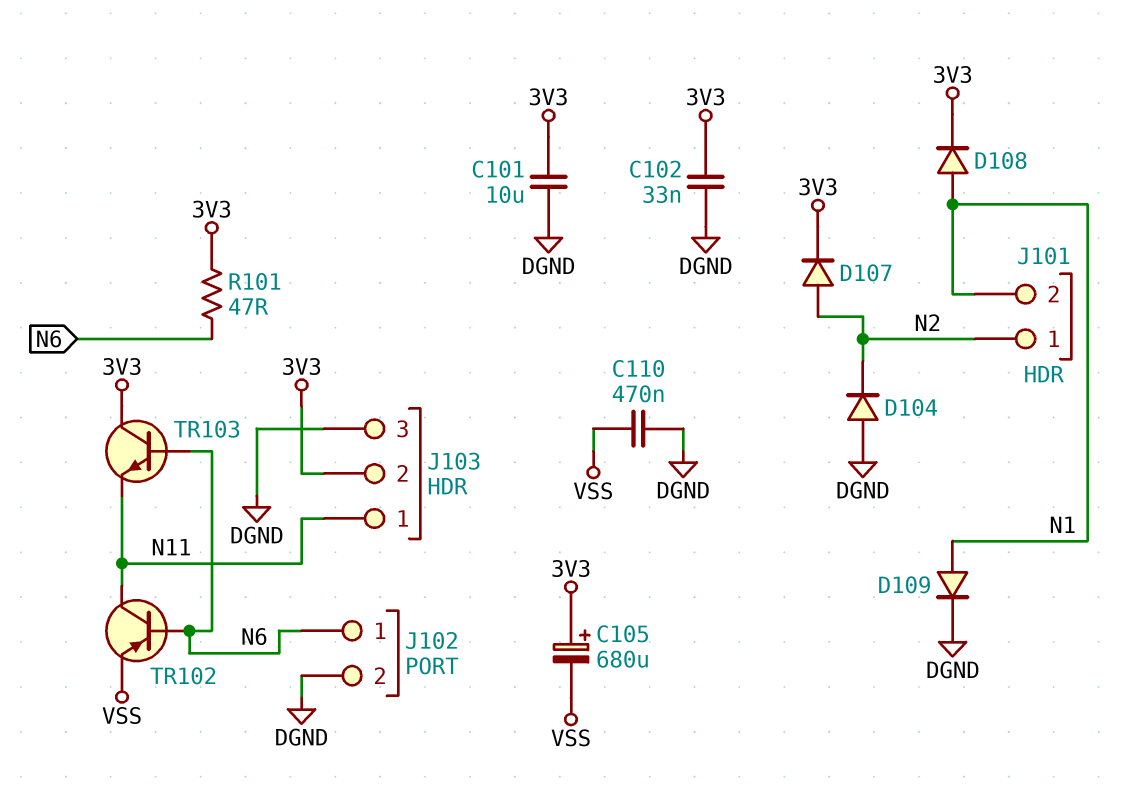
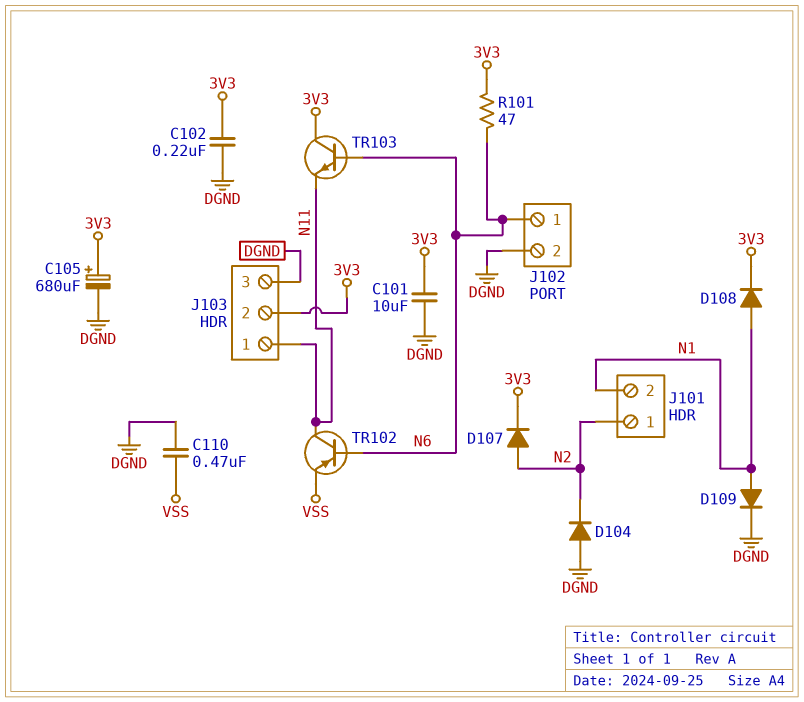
C102: 33nF (3V3, DGND) -> 220nF (3V3, DGND)
C105: 680uF (plus 3V3, minus VSS) -> 680uF (plus 3V3, minus DGND)

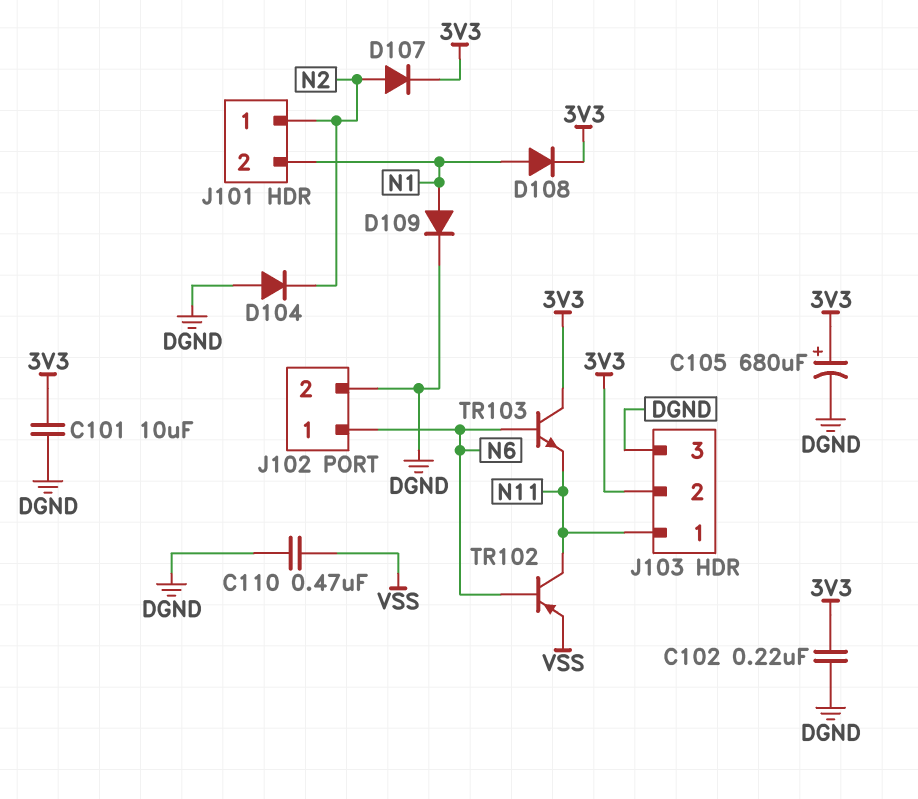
R101: 47 (3V3, N6) -> none

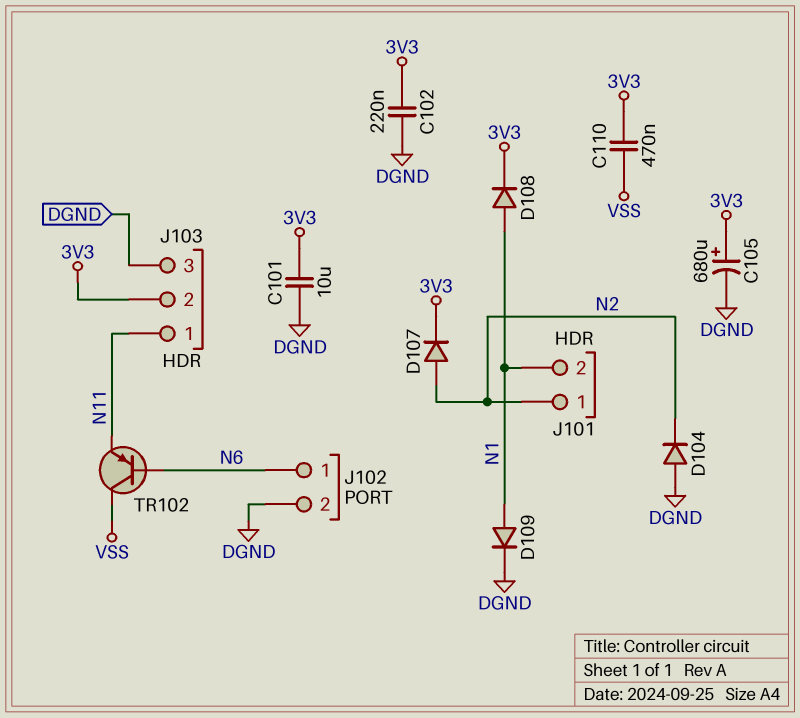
C110: 470nF (DGND, VSS) -> 470nF (3V3, VSS)
TR102: PNP (B N6, C N11, E VSS) -> PNP (B N6, C VSS, E N11)
TR103: NPN (B N6, C 3V3, E N11) -> none

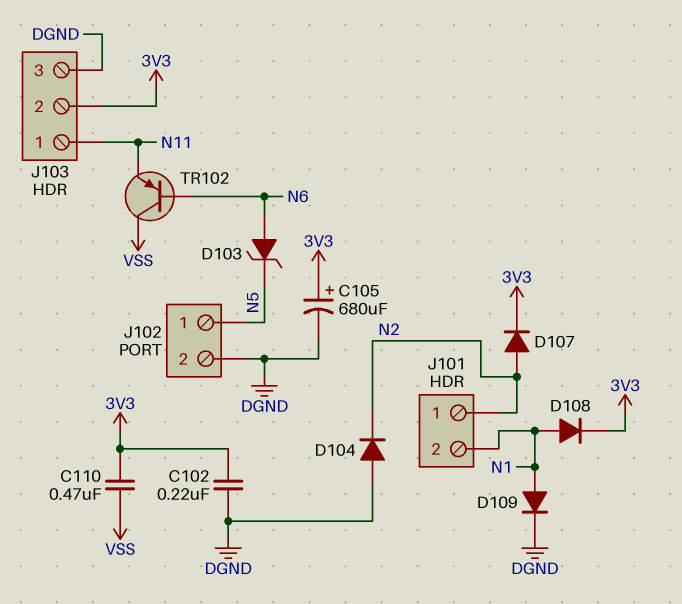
C101: 10uF (3V3, DGND) -> none
D103: none -> zener (A N6, K N5)
J102 pin 1: N6 -> N5

